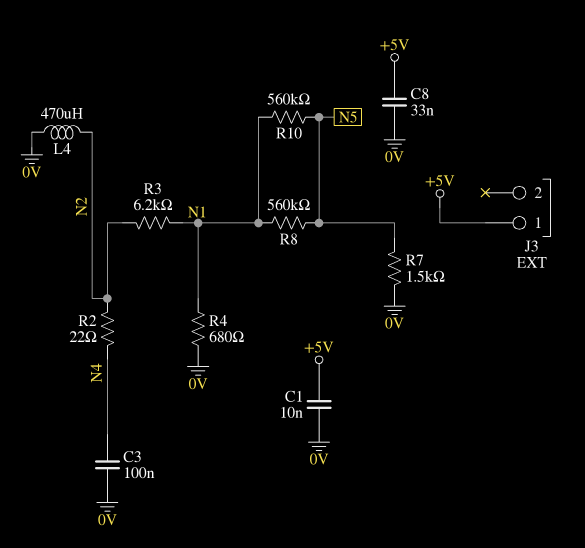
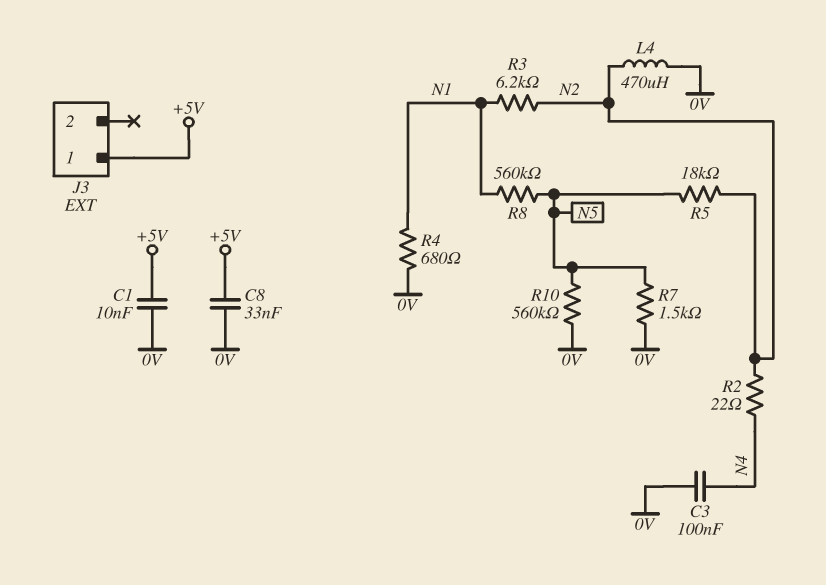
R5: none -> 18k (N2, N5)
R10: 560k (N1, N5) -> 560k (0V, N5)

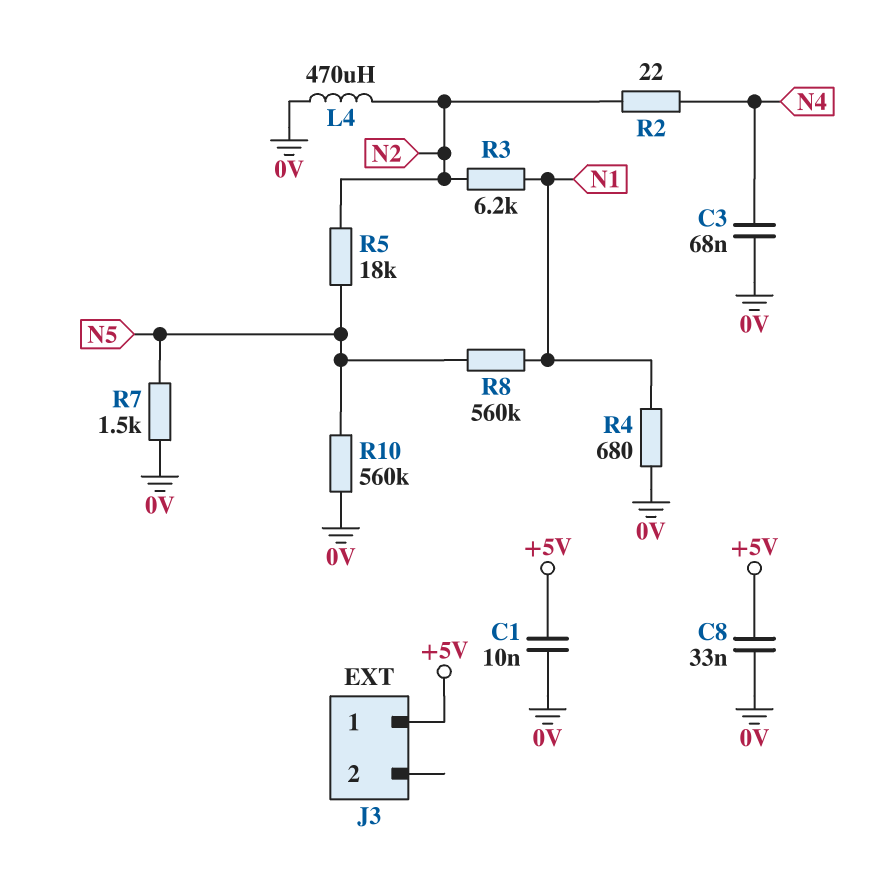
C3: 100nF (0V, N4) -> 68nF (0V, N4)

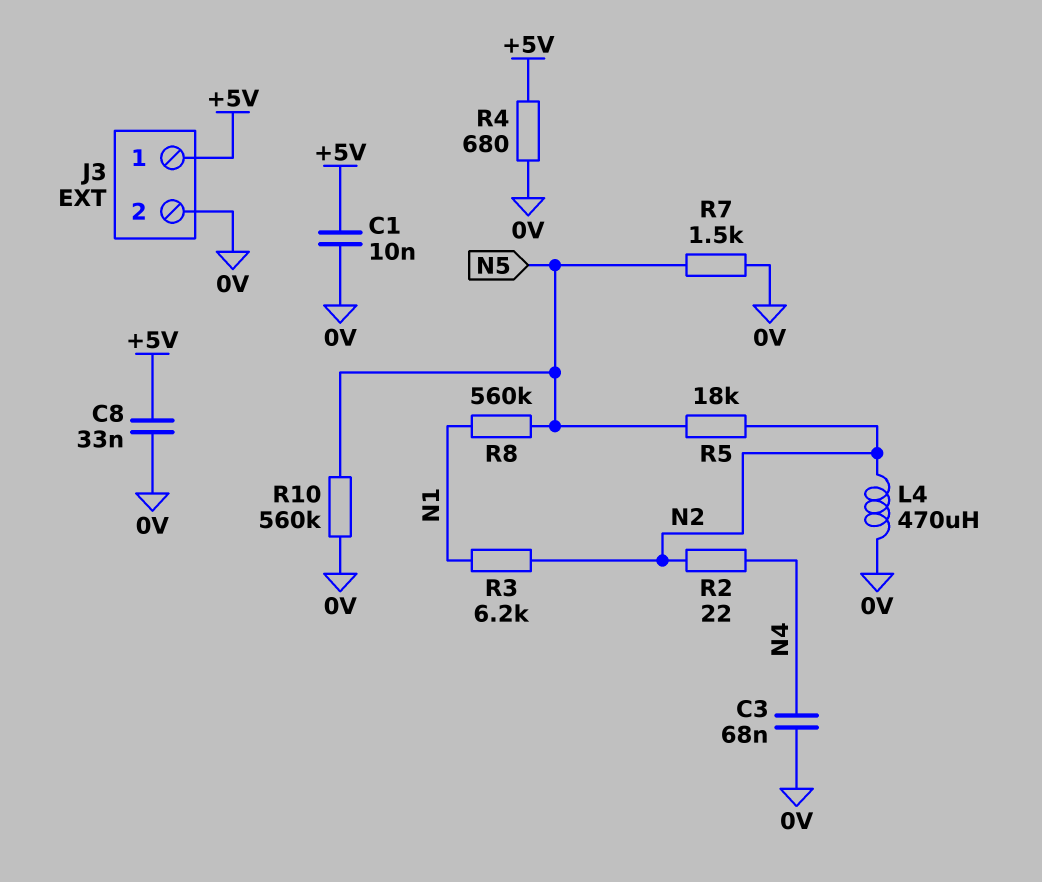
J3 pin 2: none -> 0V
R4: 680 (0V, N1) -> 680 (+5V, 0V)

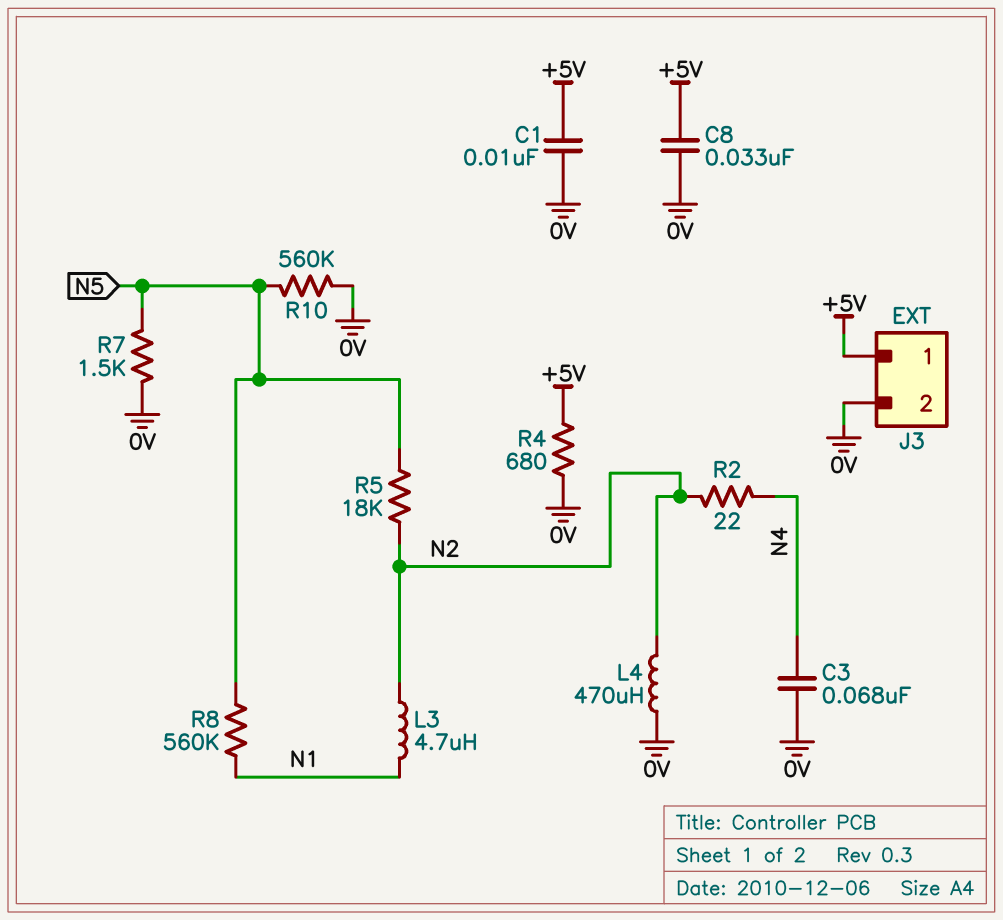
L3: none -> 4.7uH (N1, N2)
R3: 6.2k (N1, N2) -> none

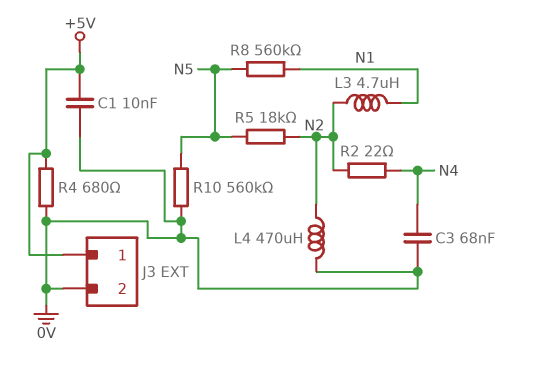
C8: 33nF (+5V, 0V) -> none
R7: 1.5k (0V, N5) -> none

